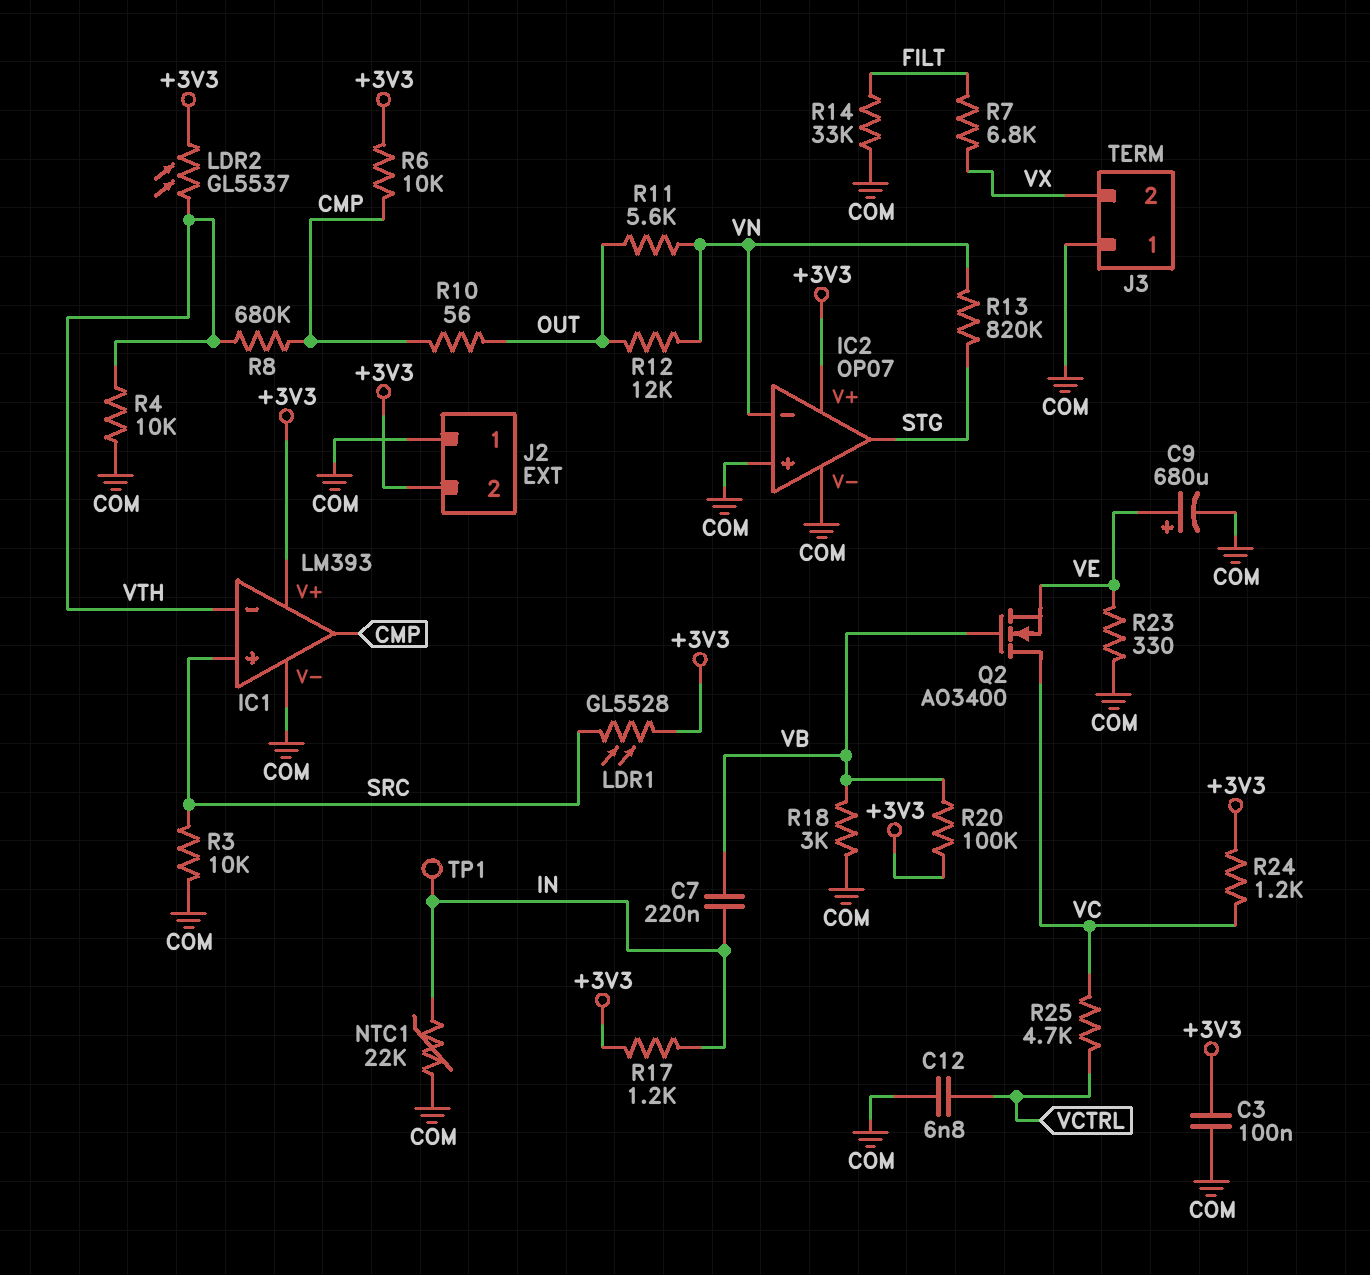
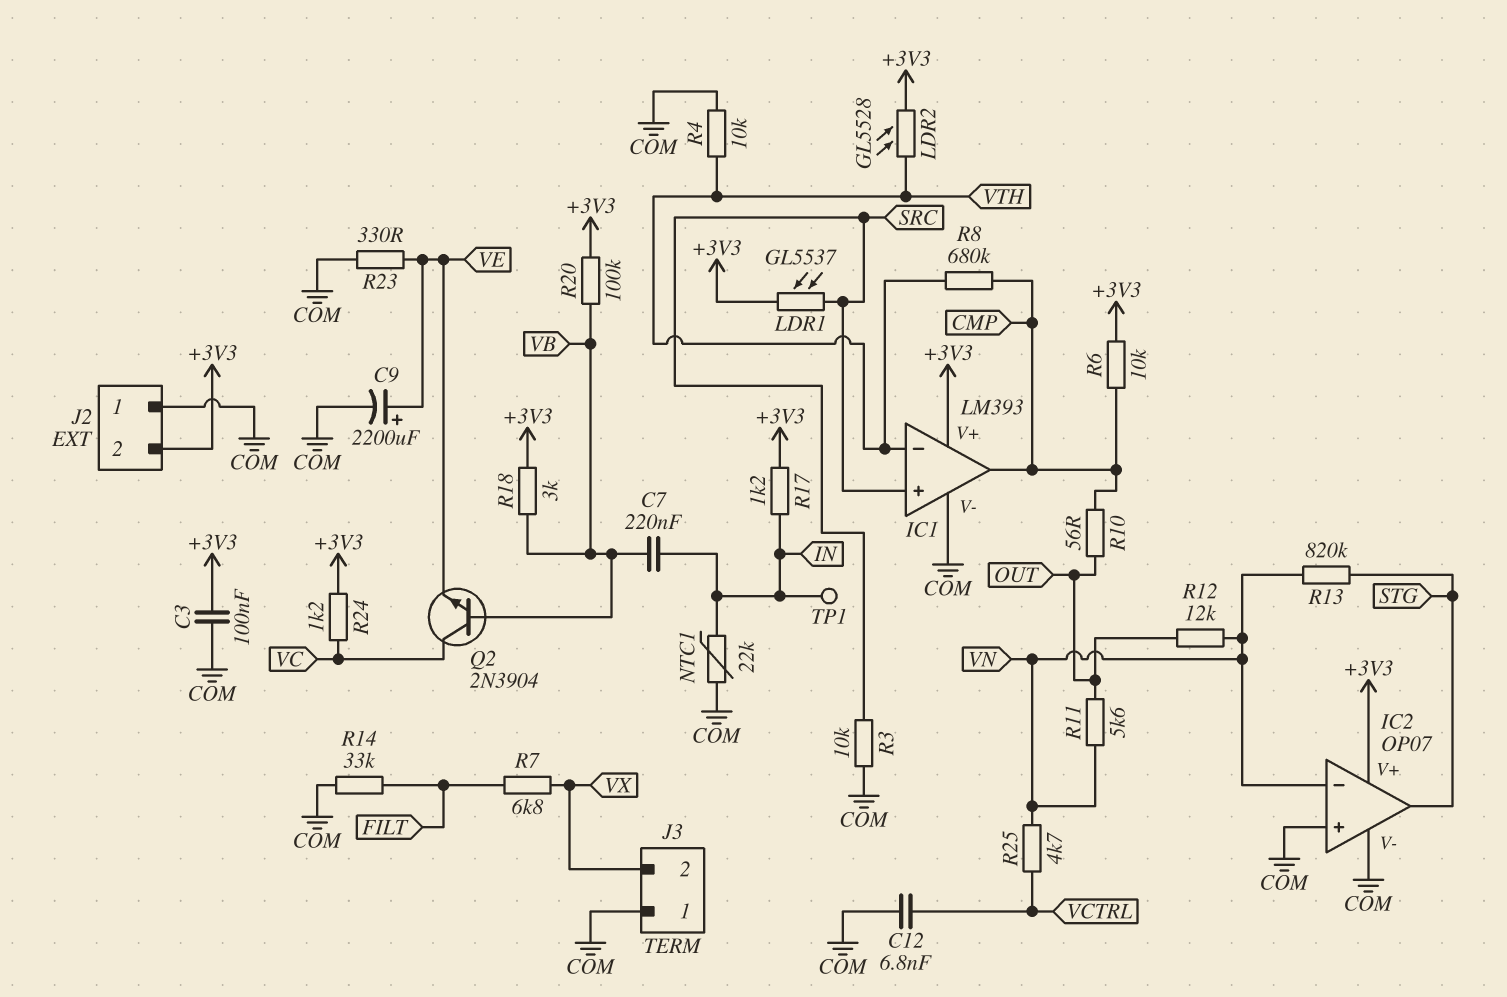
C9: 680uF (plus VE, minus COM) -> 2200uF (plus VE, minus COM)
LDR1: GL5528 (+3V3, SRC) -> GL5537 (+3V3, SRC)
LDR2: GL5537 (+3V3, VTH) -> GL5528 (+3V3, VTH)
Q2: NMOS AO3400 (G VB, D VC, S VE) -> NPN 2N3904 (B VB, C VC, E VE)
R18: 3k (COM, VB) -> 3k (+3V3, VB)
R25: 4.7k (VC, VCTRL) -> 4.7k (VCTRL, VN)

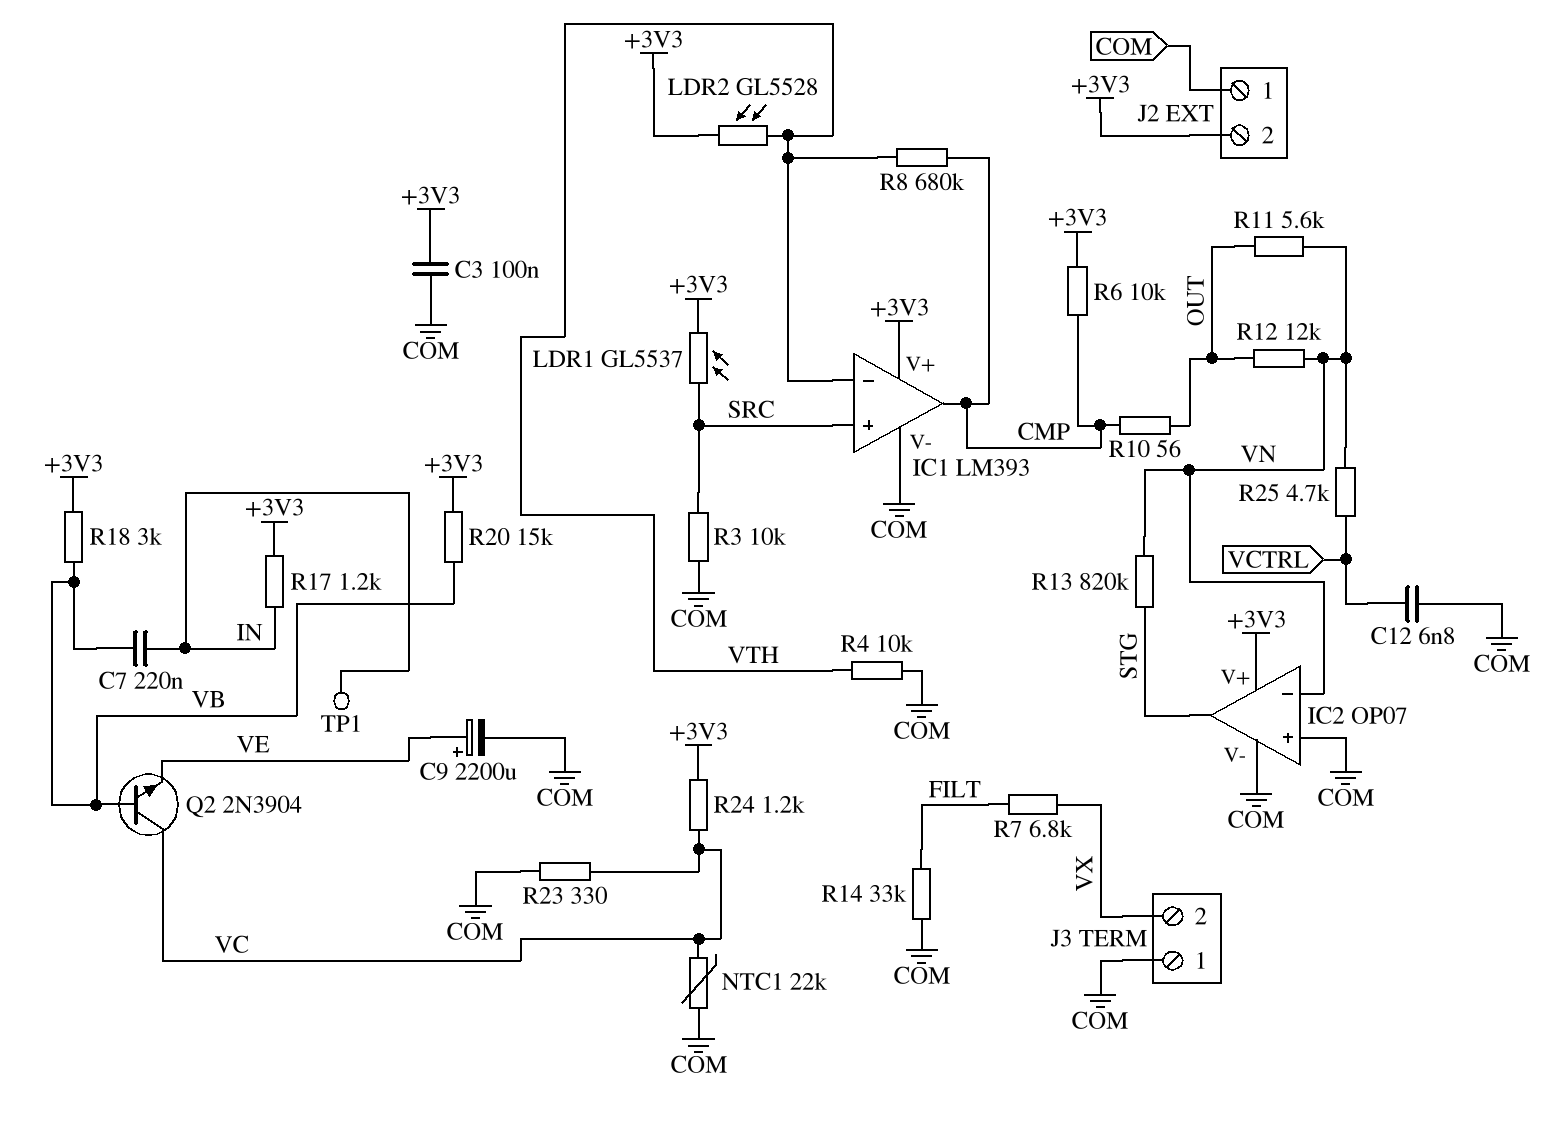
NTC1: 22k (COM, IN) -> 22k (COM, VC)
R20: 100k (+3V3, VB) -> 15k (+3V3, VB)
R23: 330 (COM, VE) -> 330 (COM, VC)

